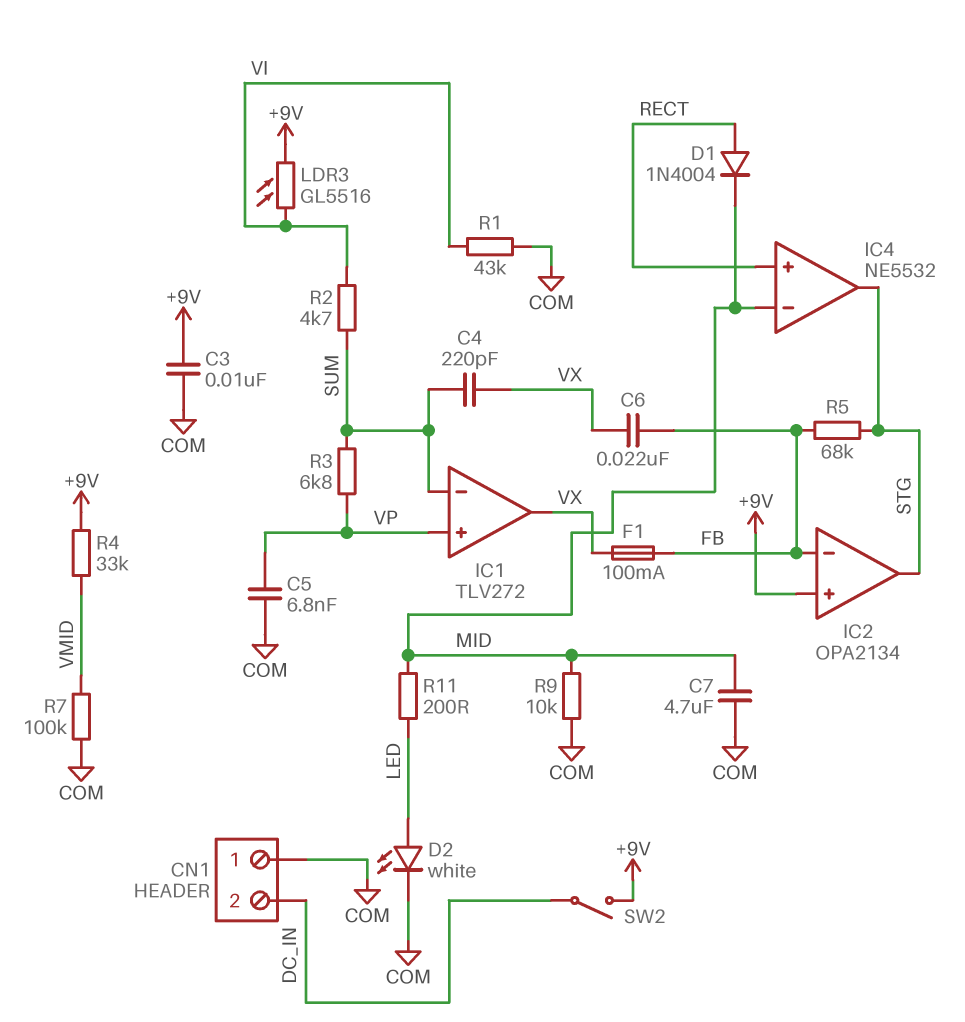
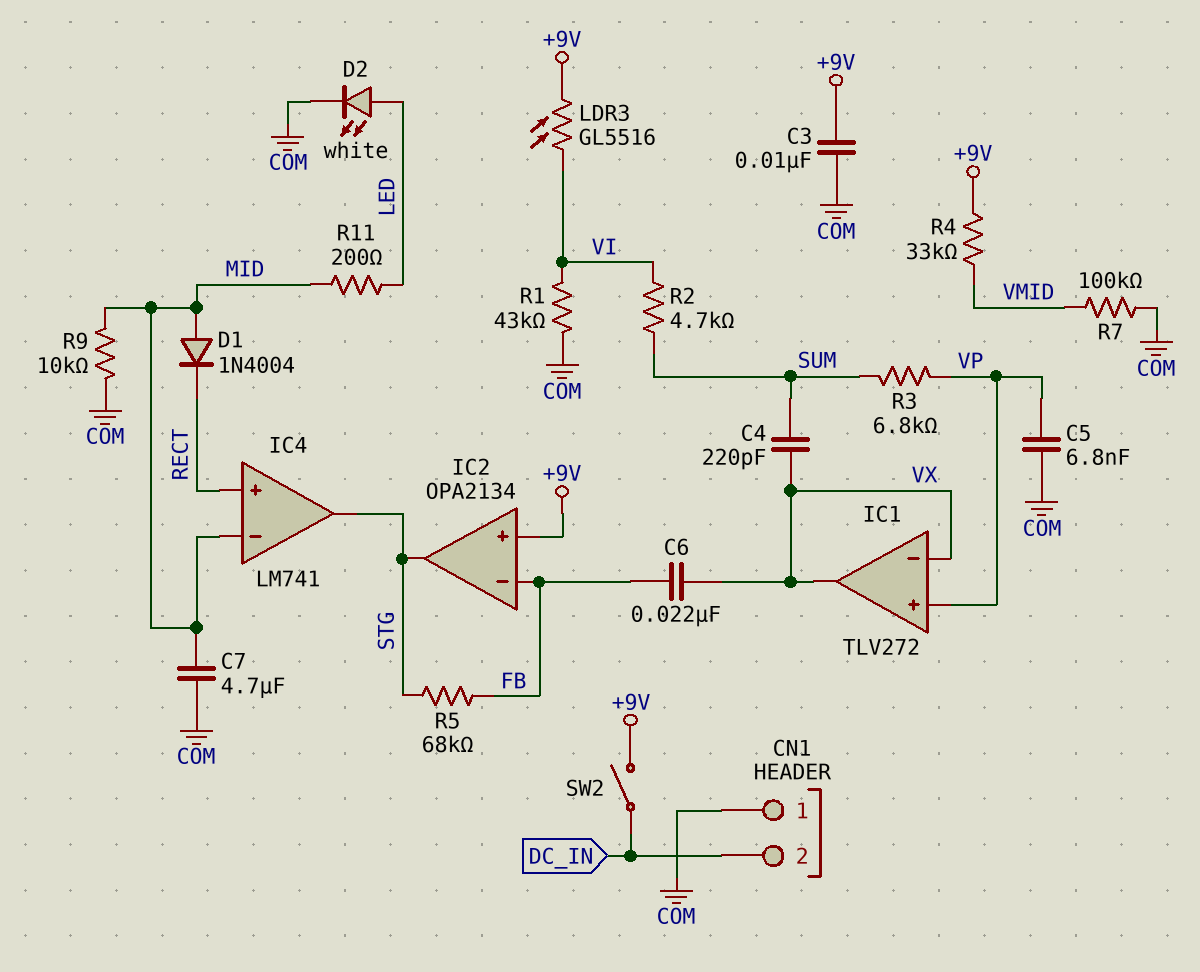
D1: diode 1N4004 (A RECT, K MID) -> diode 1N4004 (A MID, K RECT)
F1: 100mA (FB, VX) -> none
IC1 pin in-: SUM -> VX
IC4: NE5532 -> LM741

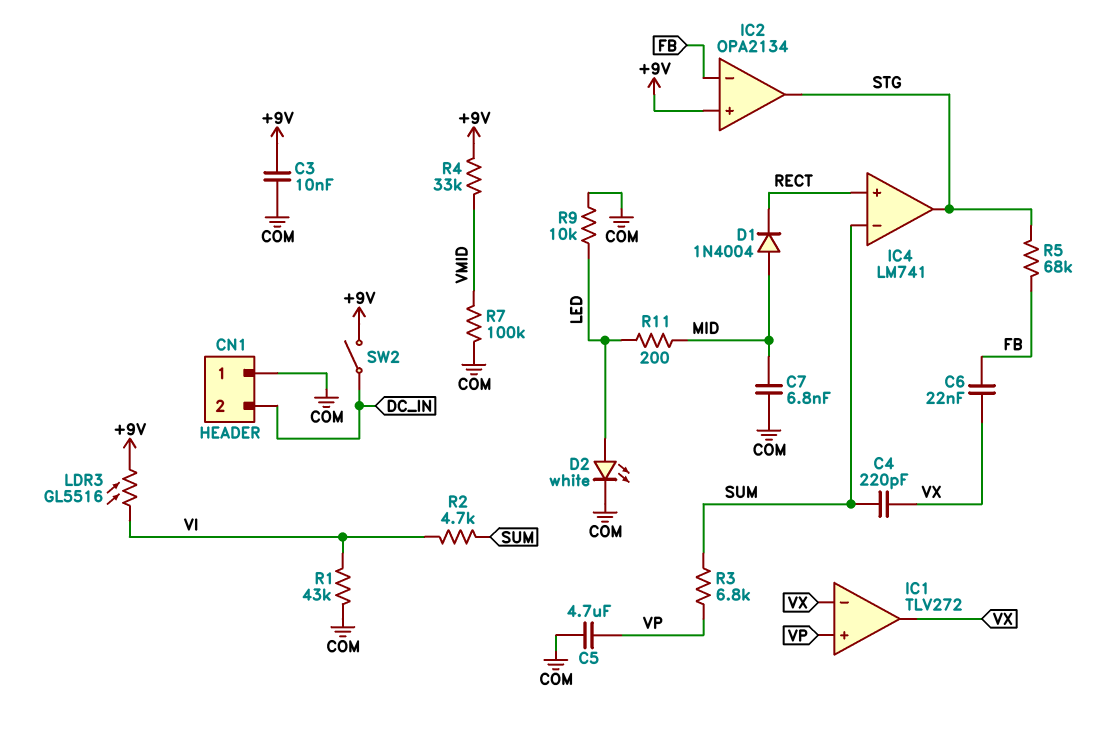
C5: 6.8nF (COM, VP) -> 4.7uF (COM, VP)
C7: 4.7uF (COM, MID) -> 6.8nF (COM, MID)
IC4 pin in-: MID -> SUM
R9: 10k (COM, MID) -> 10k (COM, LED)

